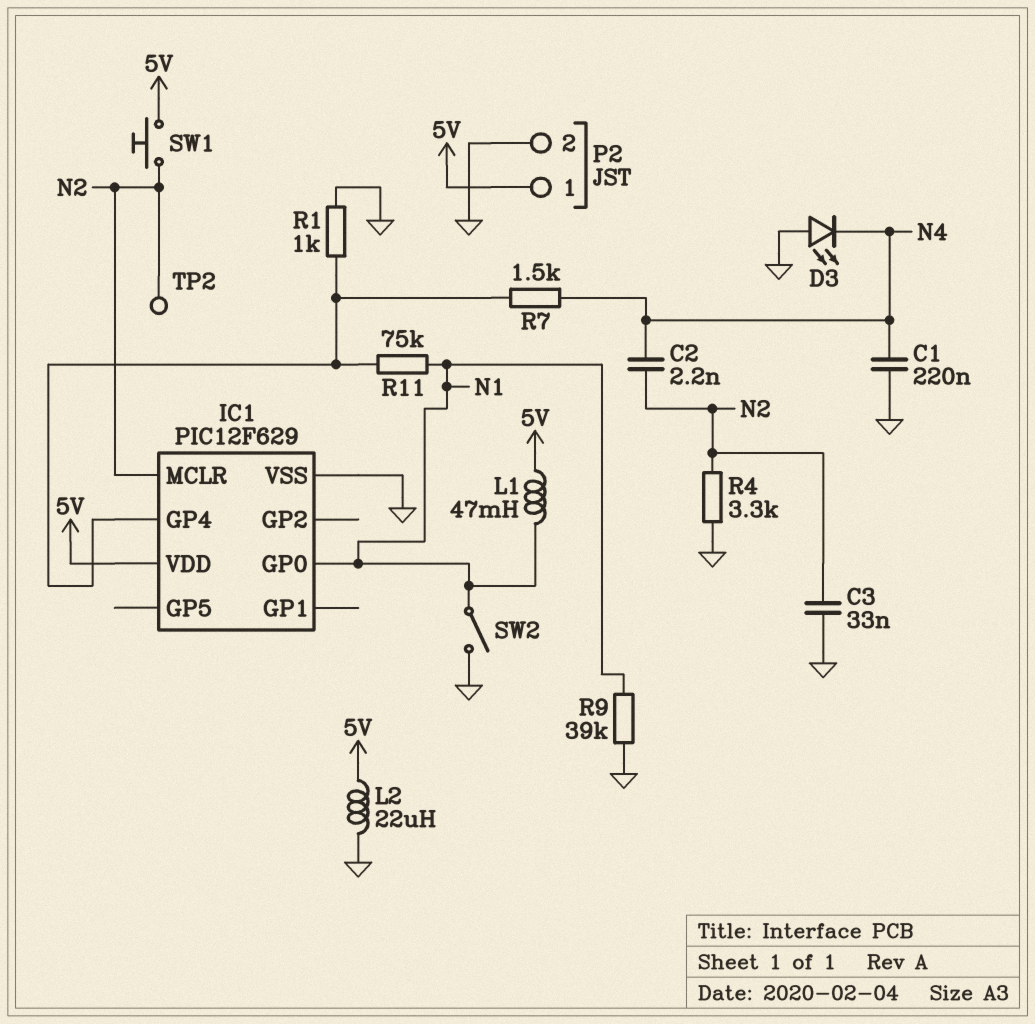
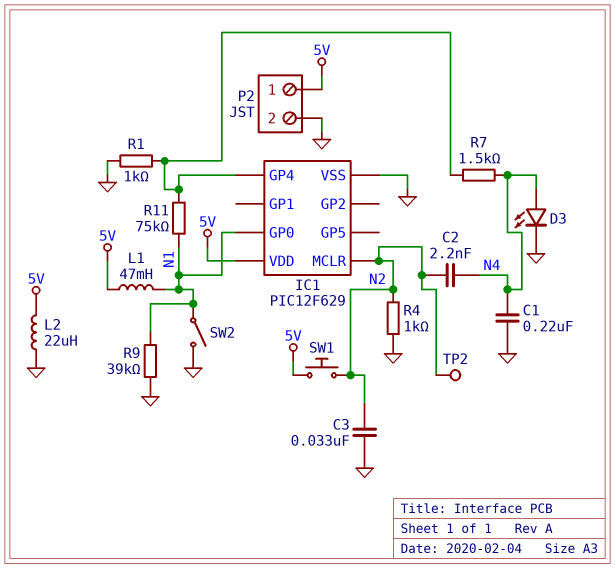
D3: LED (A GND, K N4) -> LED (A N4, K GND)
R4: 3.3k (GND, N2) -> 1k (GND, N2)

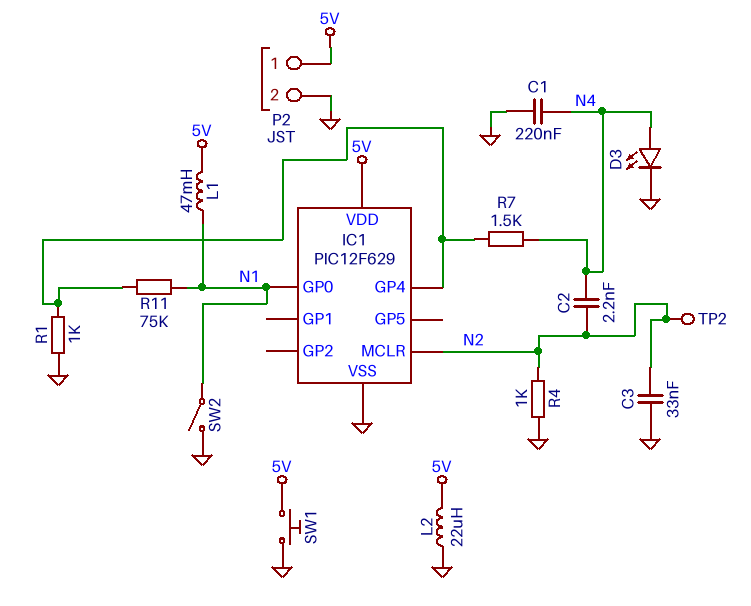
R9: 39k (GND, N1) -> none
SW1: button (5V, N2) -> button (5V, GND)

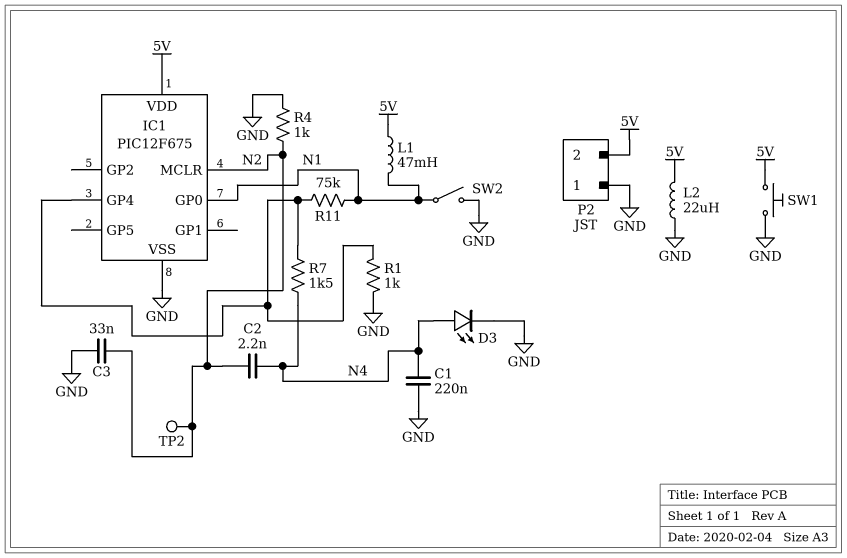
IC1: PIC12F629 -> PIC12F675
P2 pin 1: 5V -> GND
P2 pin 2: GND -> 5V

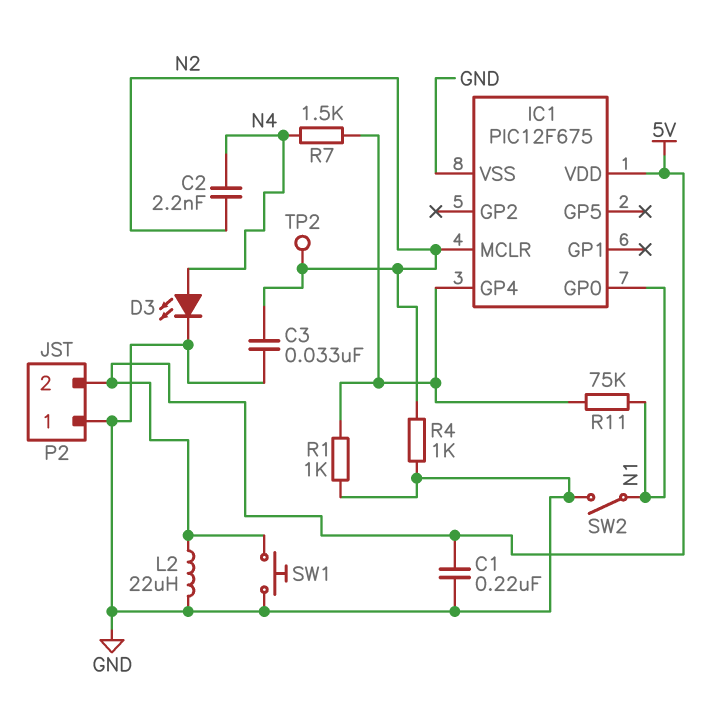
C1: 220nF (GND, N4) -> 220nF (5V, GND)
L1: 47mH (5V, N1) -> none

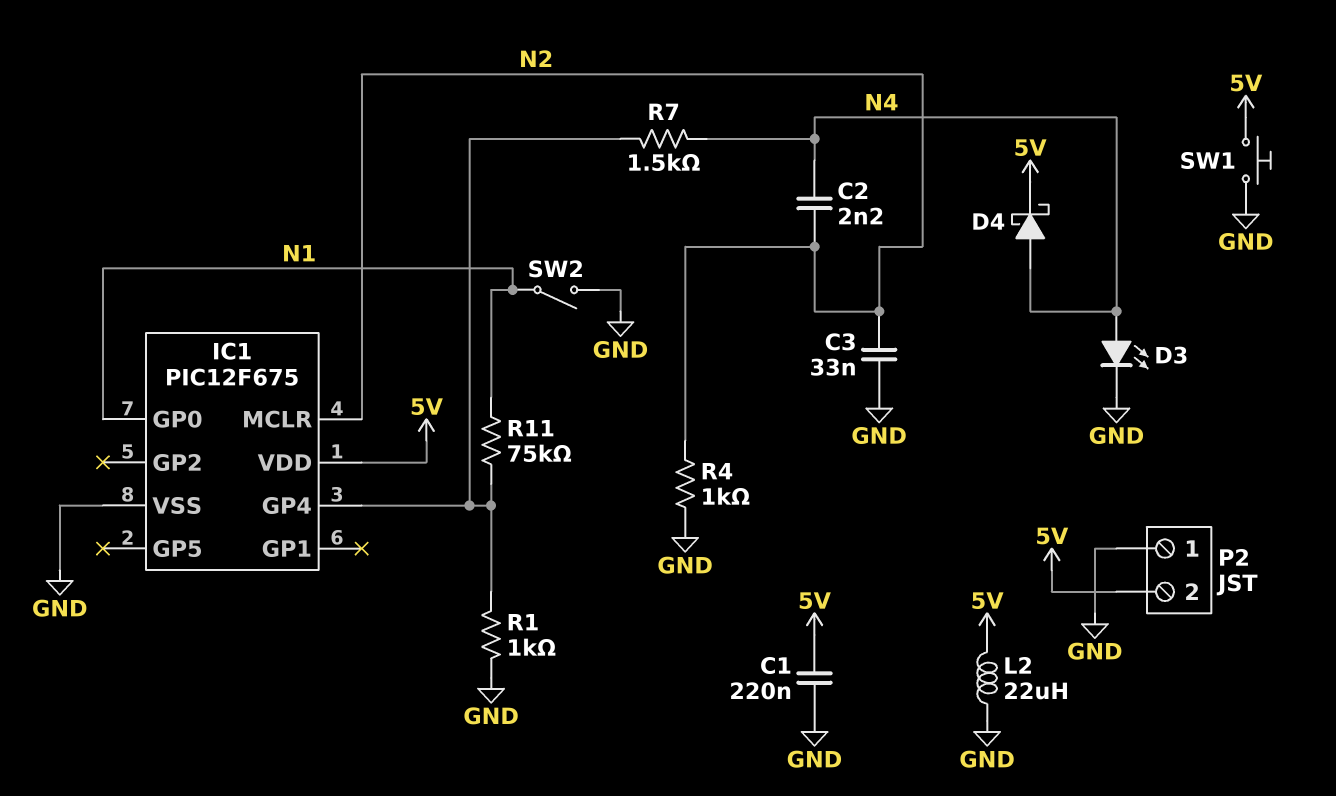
D4: none -> schottky (A N4, K 5V)
TP2: test point (N2) -> none

